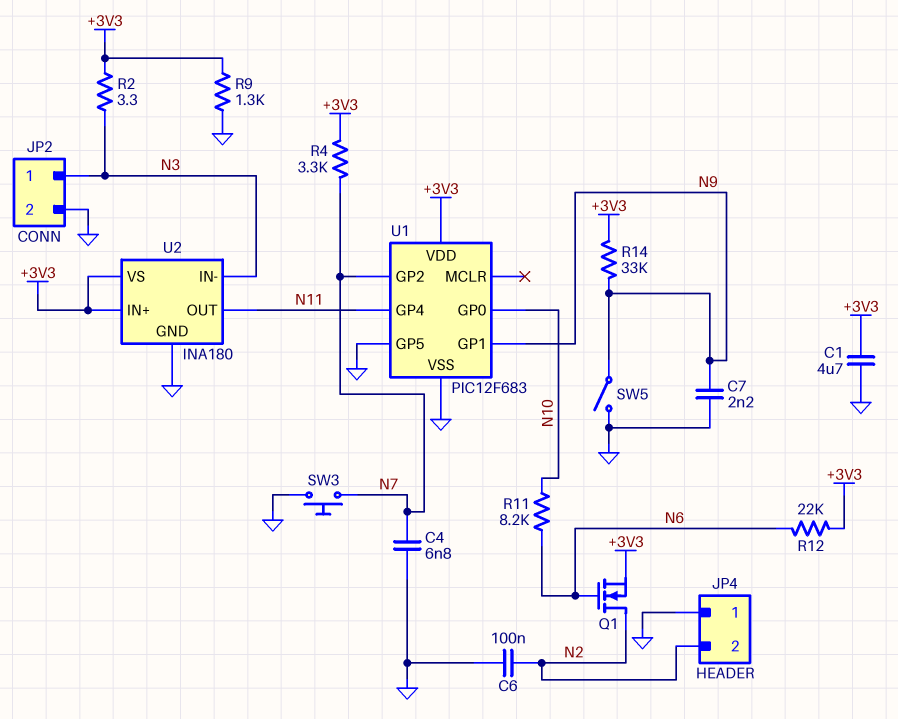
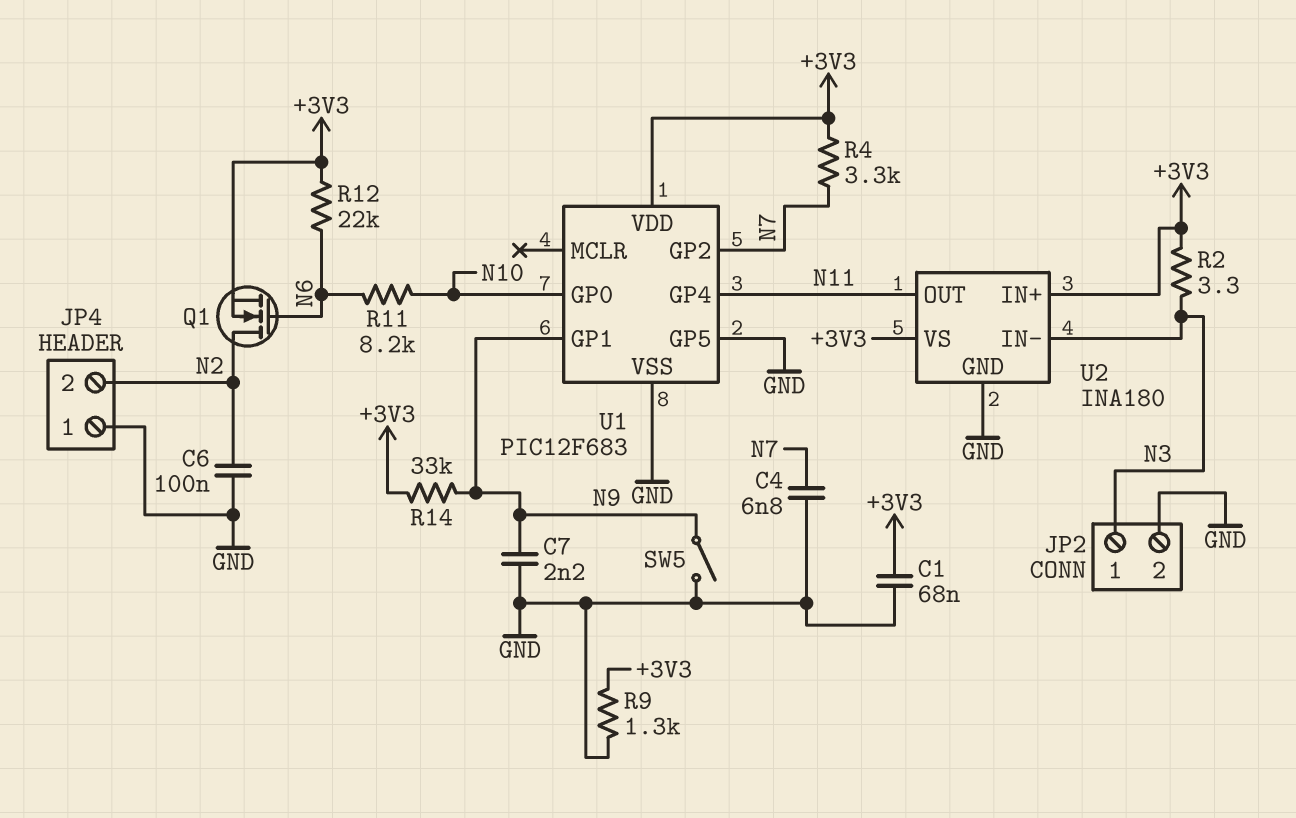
C1: 4.7uF (+3V3, GND) -> 68nF (+3V3, GND)
SW3: button (GND, N7) -> none

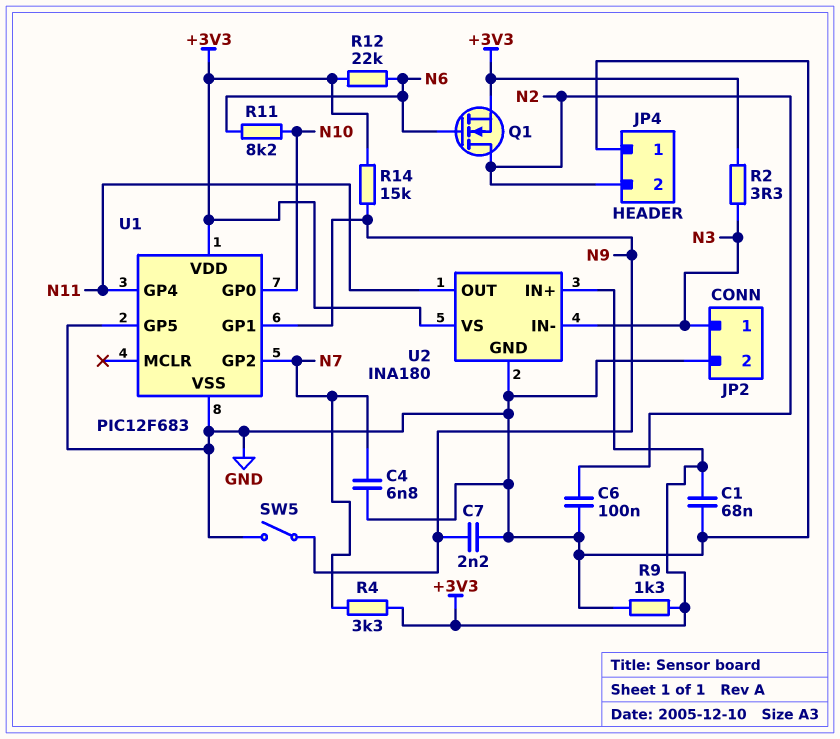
R14: 33k (+3V3, N9) -> 15k (+3V3, N9)

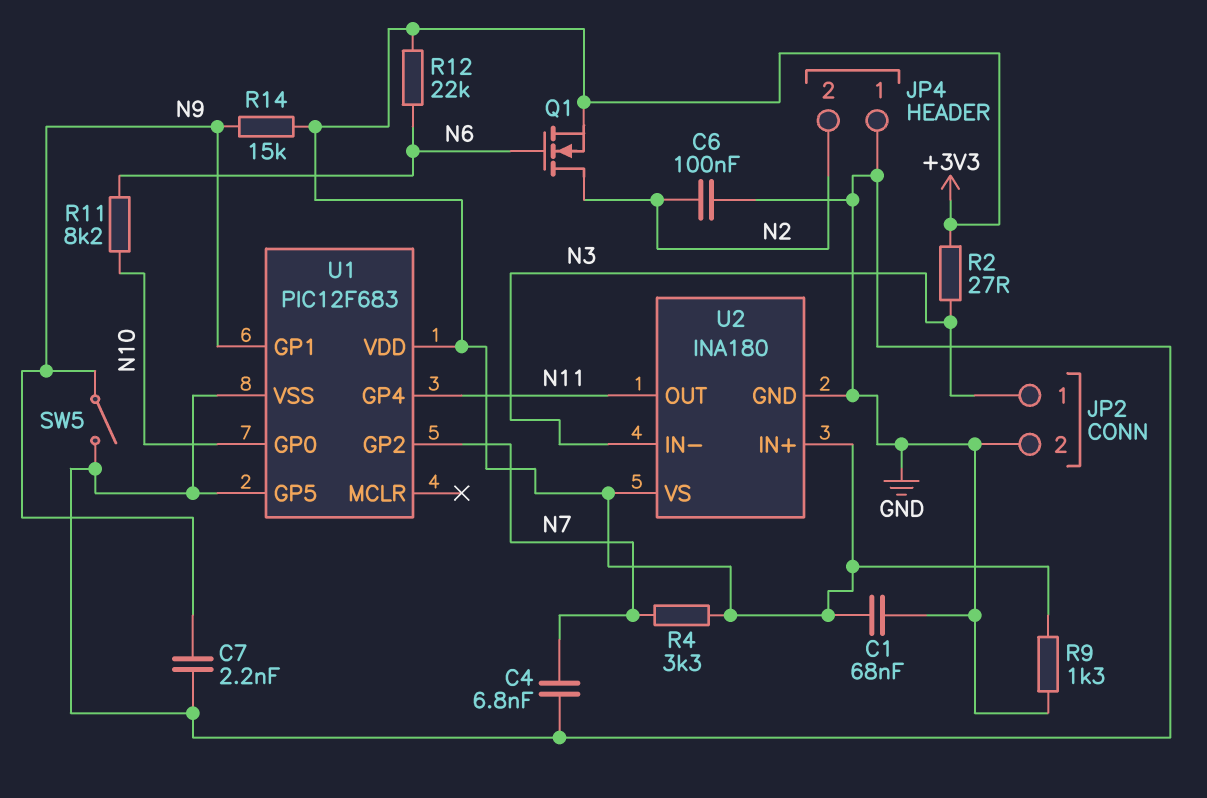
R2: 3.3 (+3V3, N3) -> 27 (+3V3, N3)

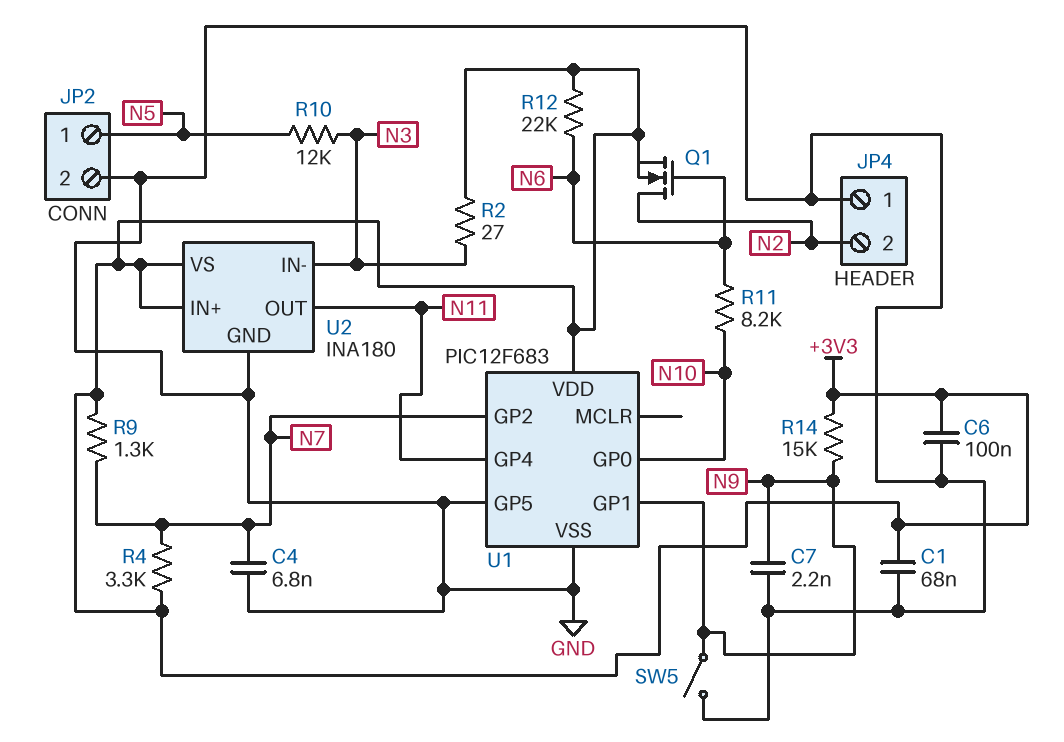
C6: 100nF (GND, N2) -> 100nF (+3V3, GND)
JP2 pin 1: N3 -> N5
R9: 1.3k (+3V3, GND) -> 1.3k (+3V3, N7)
R10: none -> 12k (N3, N5)

